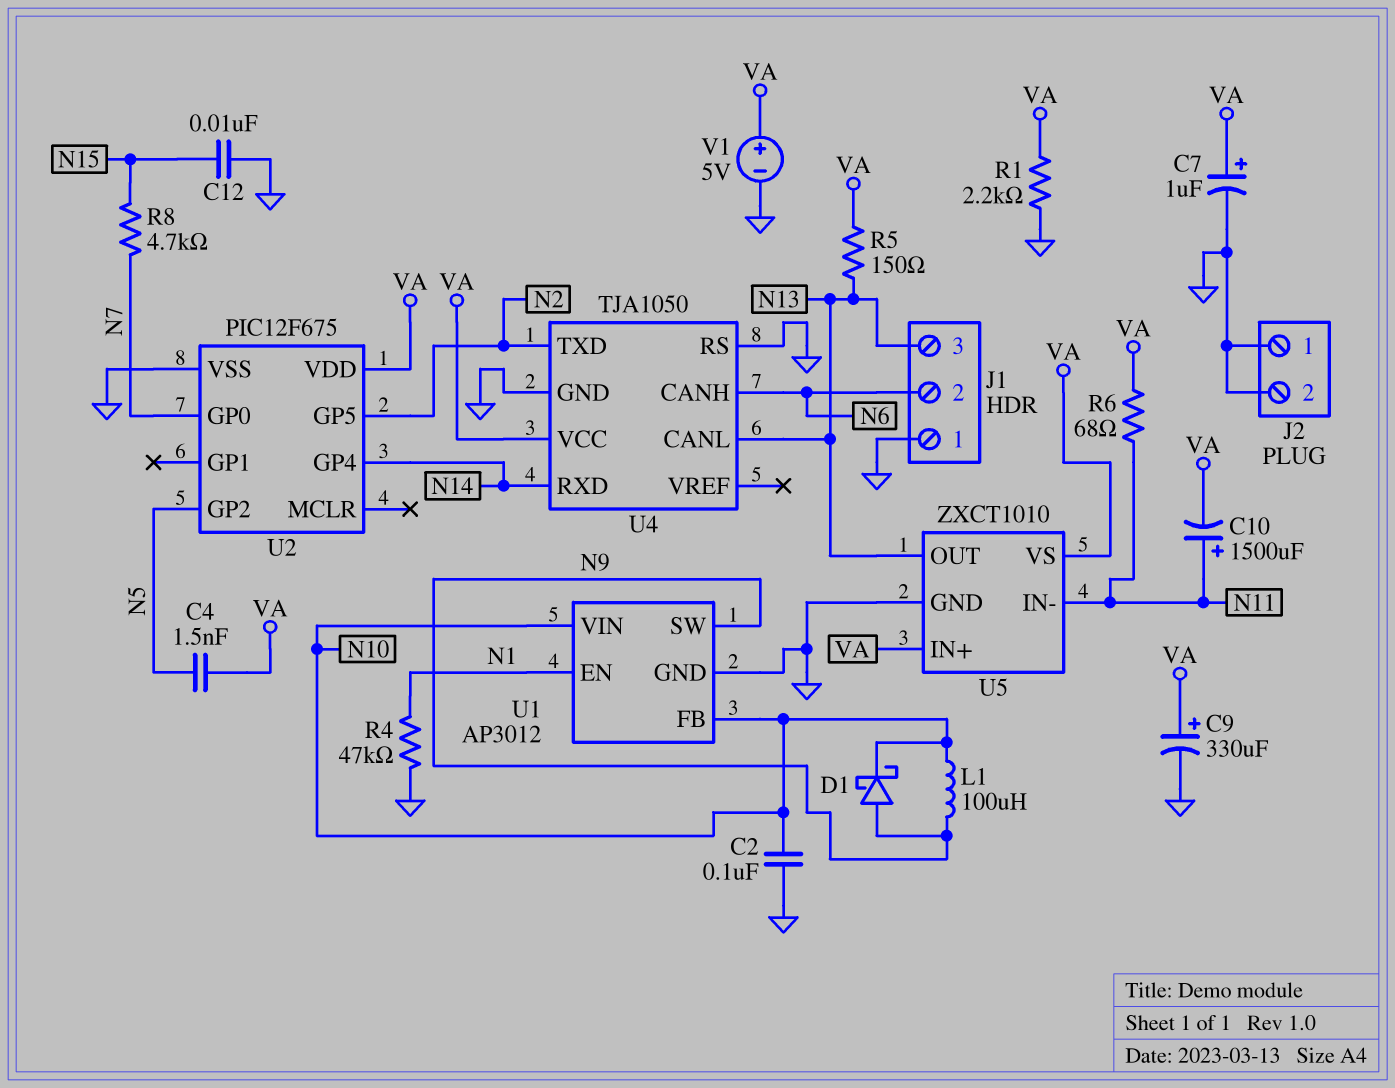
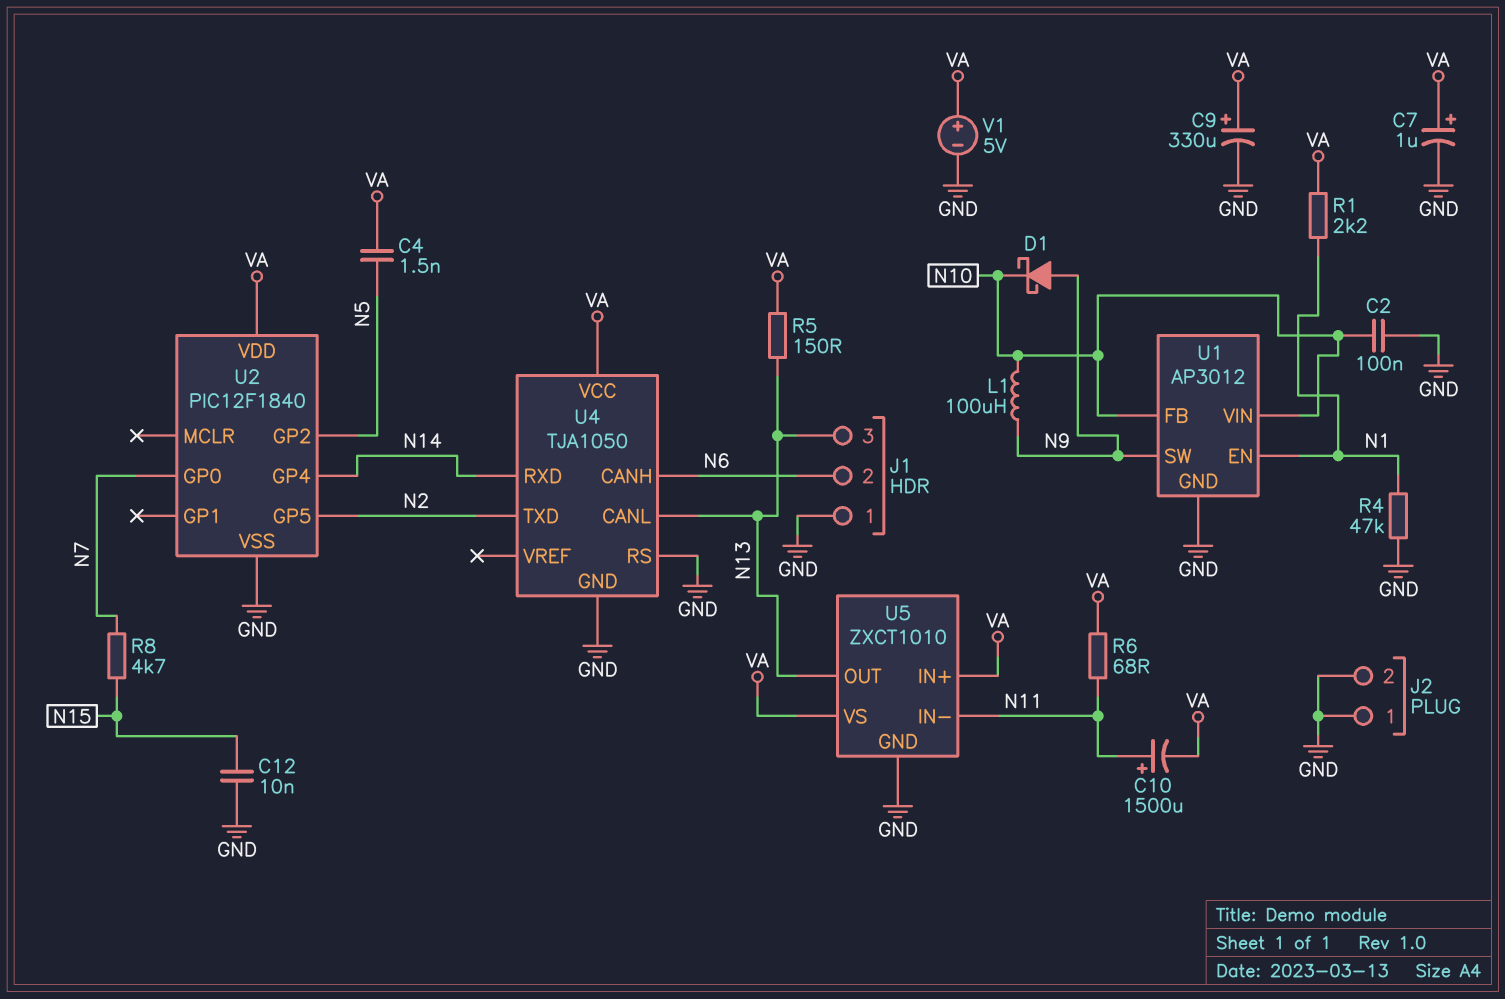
R1: 2.2k (GND, VA) -> 2.2k (N1, VA)
U2: PIC12F675 -> PIC12F1840

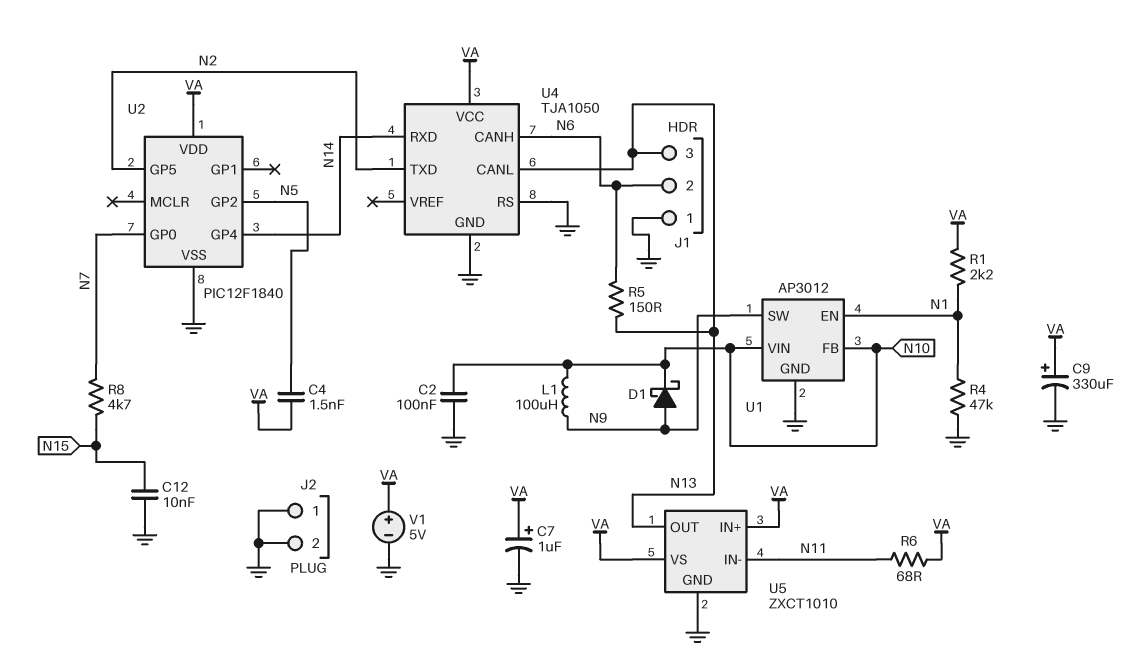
C10: 1500uF (plus N11, minus VA) -> none
R5: 150 (N13, VA) -> 150 (N6, N13)

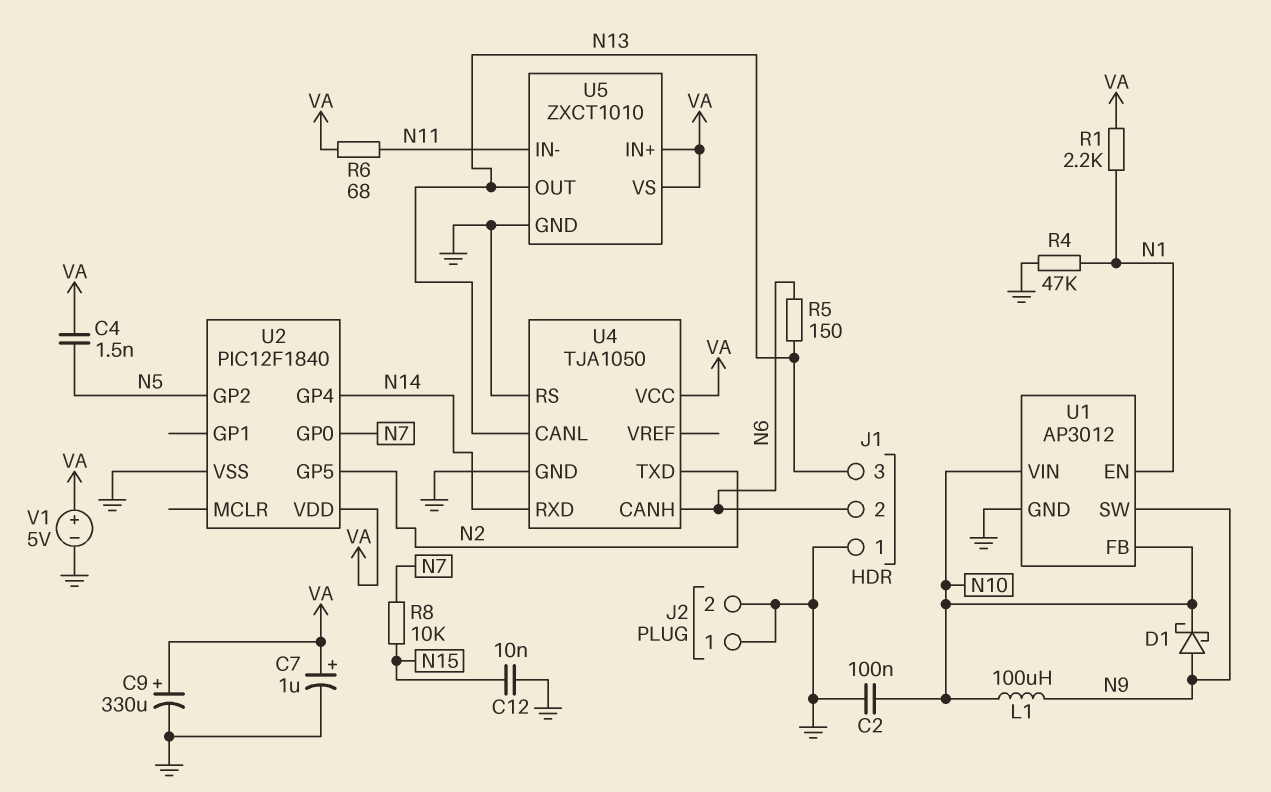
R8: 4.7k (N7, N15) -> 10k (N7, N15)

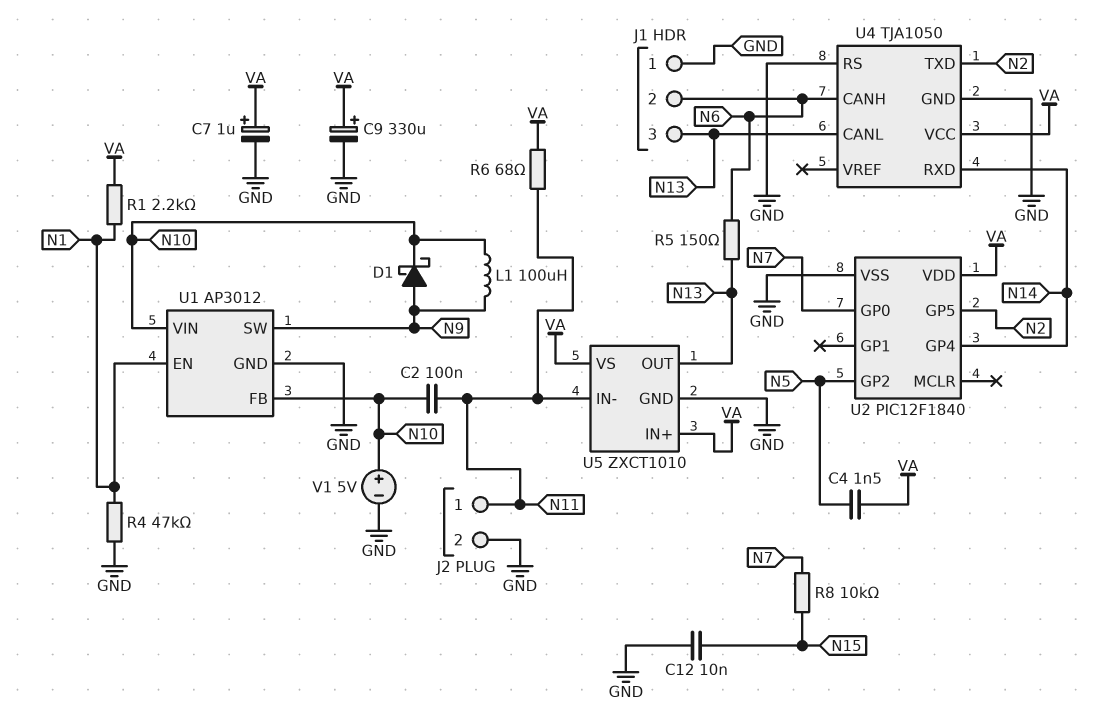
C2: 100nF (GND, N10) -> 100nF (N10, N11)
J2 pin 1: GND -> N11
V1: 5V (plus VA, minus GND) -> 5V (plus N10, minus GND)

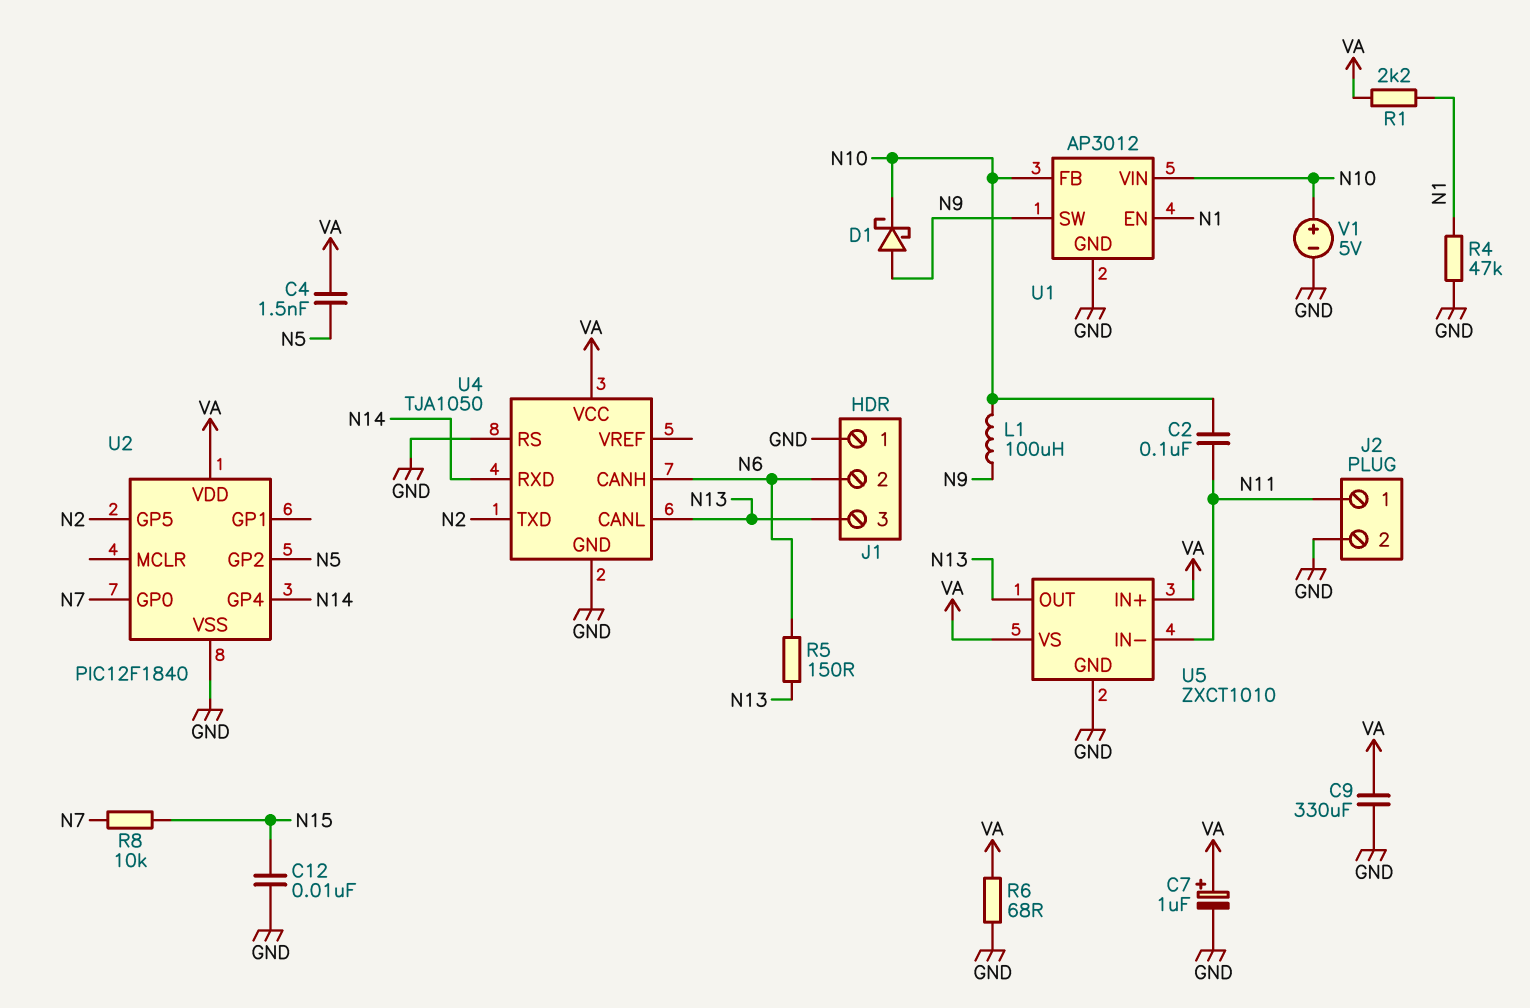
C9: 330uF (plus VA, minus GND) -> 330uF (GND, VA)
R6: 68 (N11, VA) -> 68 (GND, VA)

